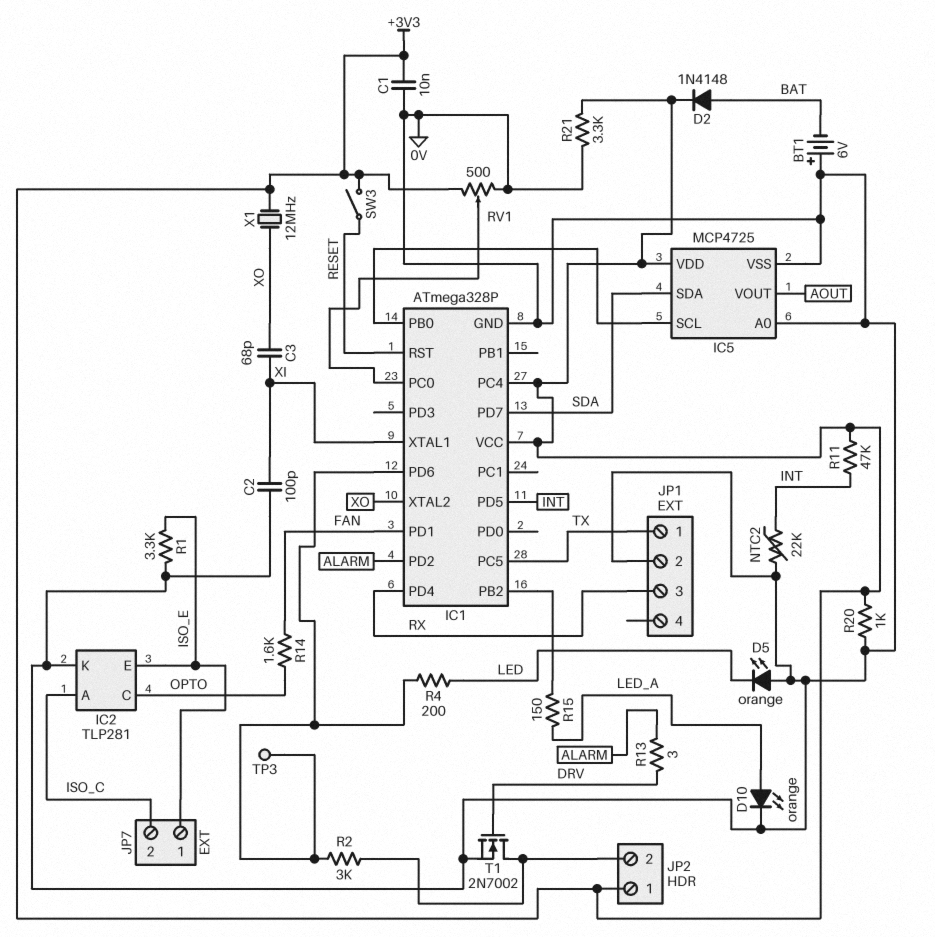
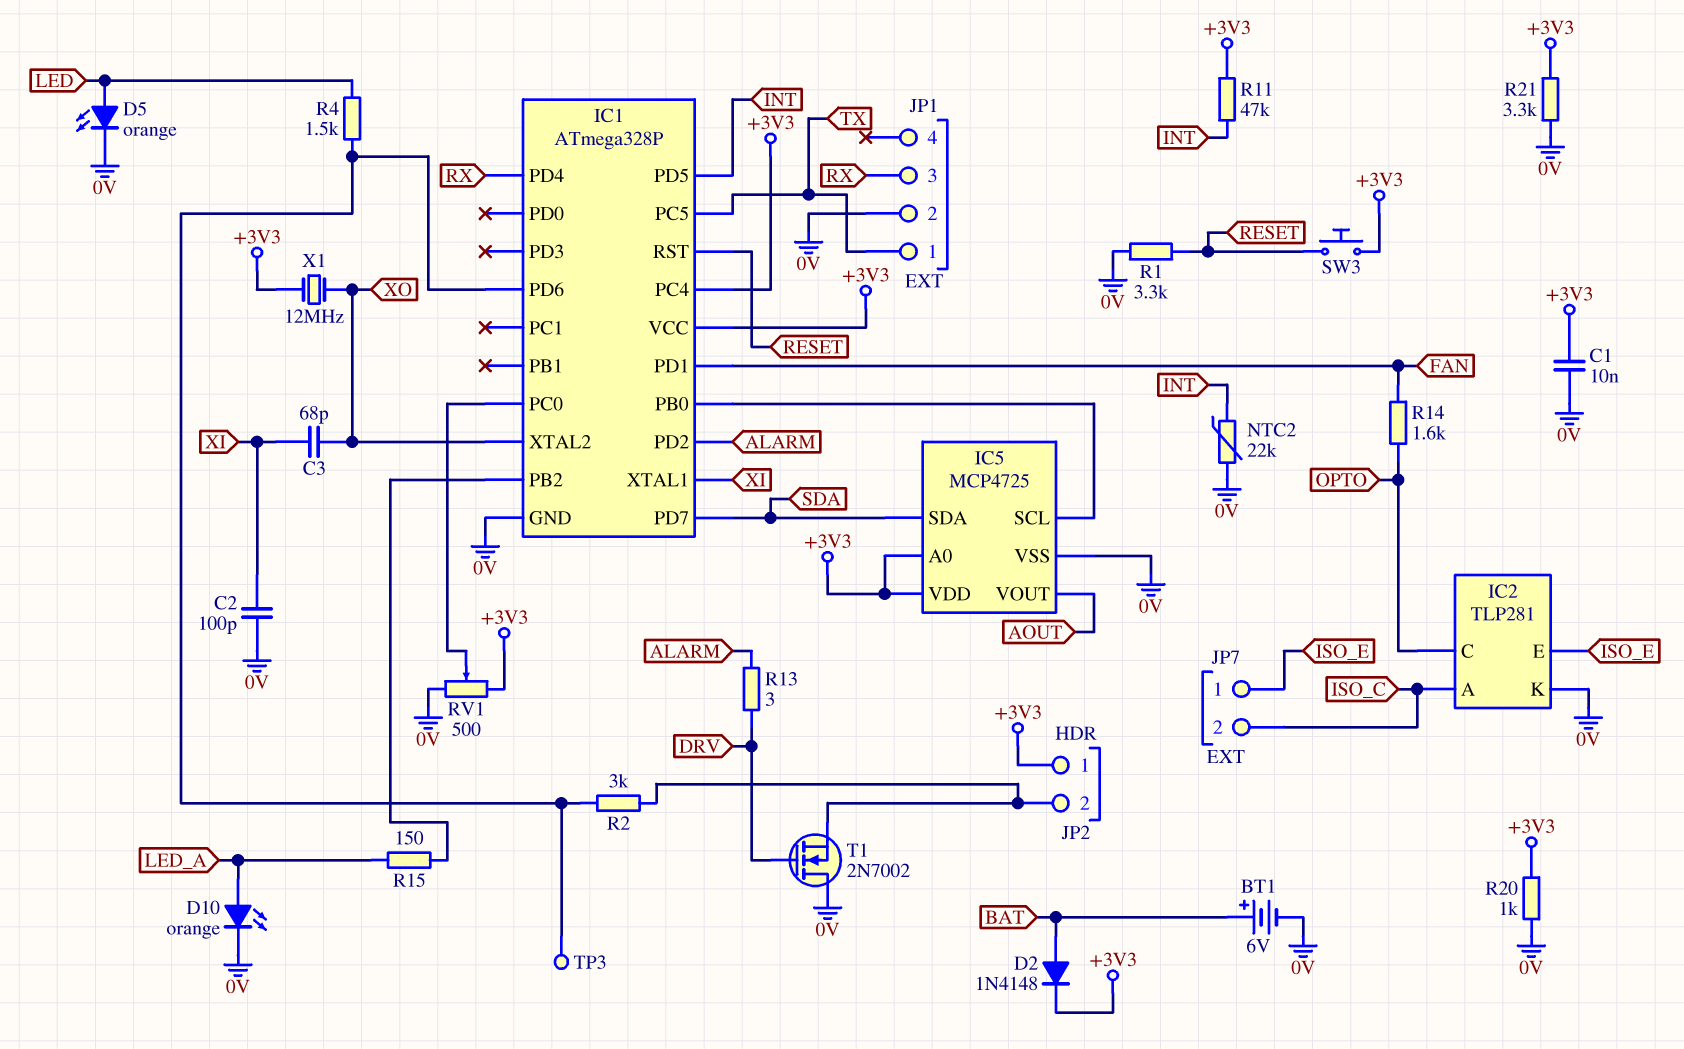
BT1: 6V (plus 0V, minus BAT) -> 6V (plus BAT, minus 0V)
D5: LED orange (A 0V, K LED) -> LED orange (A LED, K 0V)
IC5 pin A0: 0V -> +3V3
R1: 3.3k (0V, ISO_E) -> 3.3k (0V, RESET)
R4: 200 (IC1/PD6, LED) -> 1.5k (IC1/PD6, LED)
SW3: switch (+3V3, RESET) -> button (+3V3, RESET)
T1: NMOS 2N7002 (G DRV, D JP2/2, S 0V) -> NMOS 2N7002 (G DRV, D 0V, S JP2/2)

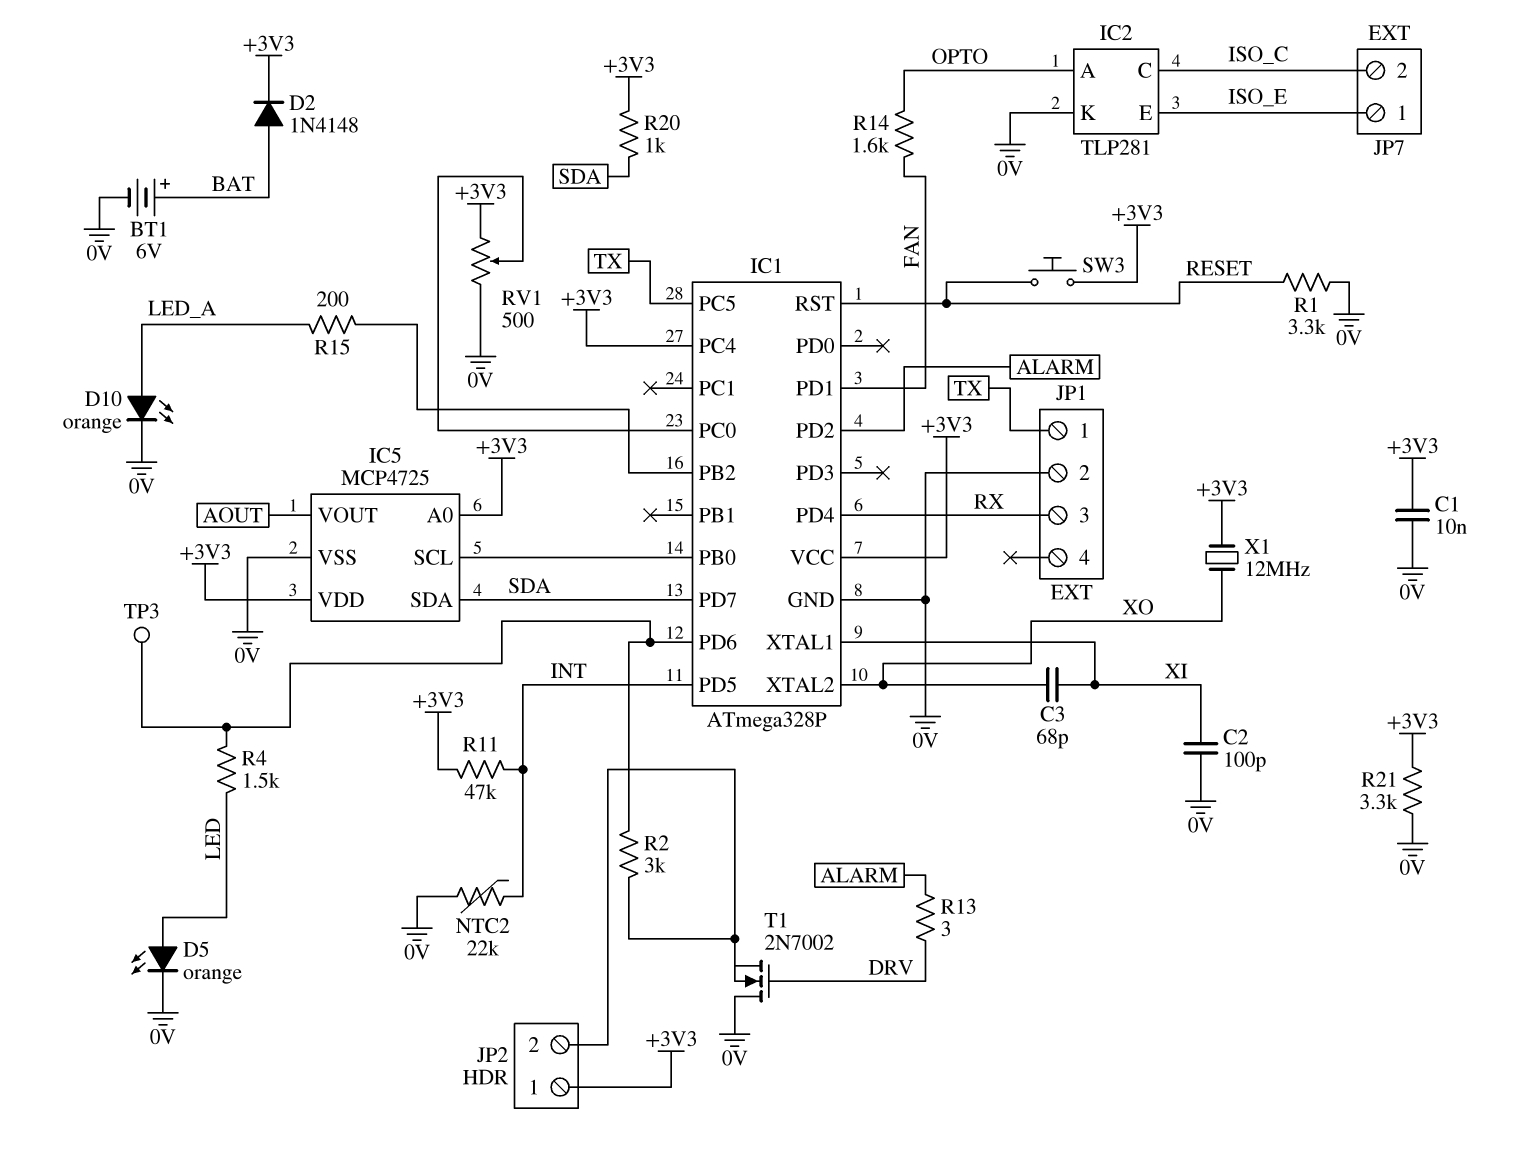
IC2 pin A: ISO_C -> OPTO
IC2 pin C: OPTO -> ISO_C
R15: 150 (IC1/PB2, LED_A) -> 200 (IC1/PB2, LED_A)
R20: 1k (+3V3, 0V) -> 1k (+3V3, SDA)

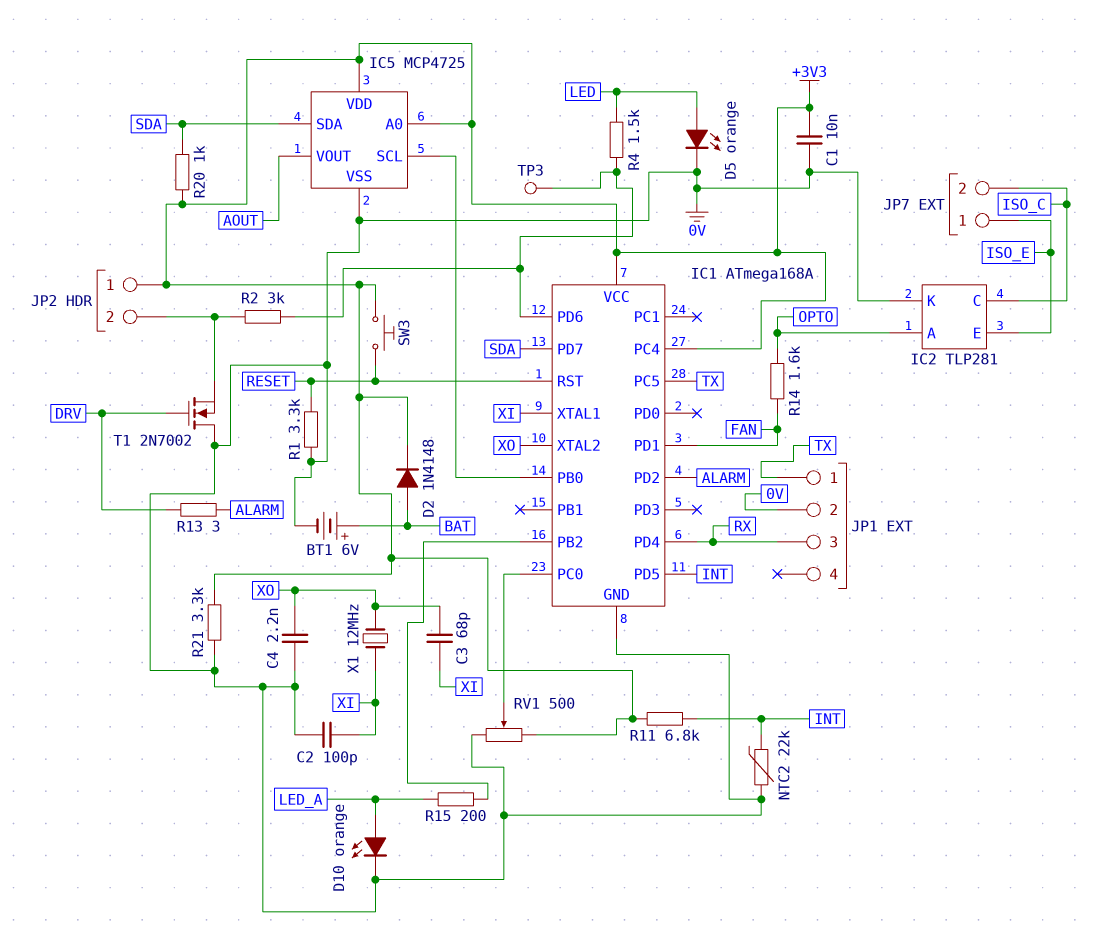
C4: none -> 2.2nF (0V, XO)
IC1: ATmega328P -> ATmega168A
R11: 47k (+3V3, INT) -> 6.8k (+3V3, INT)
X1: 12MHz (+3V3, XO) -> 12MHz (XI, XO)

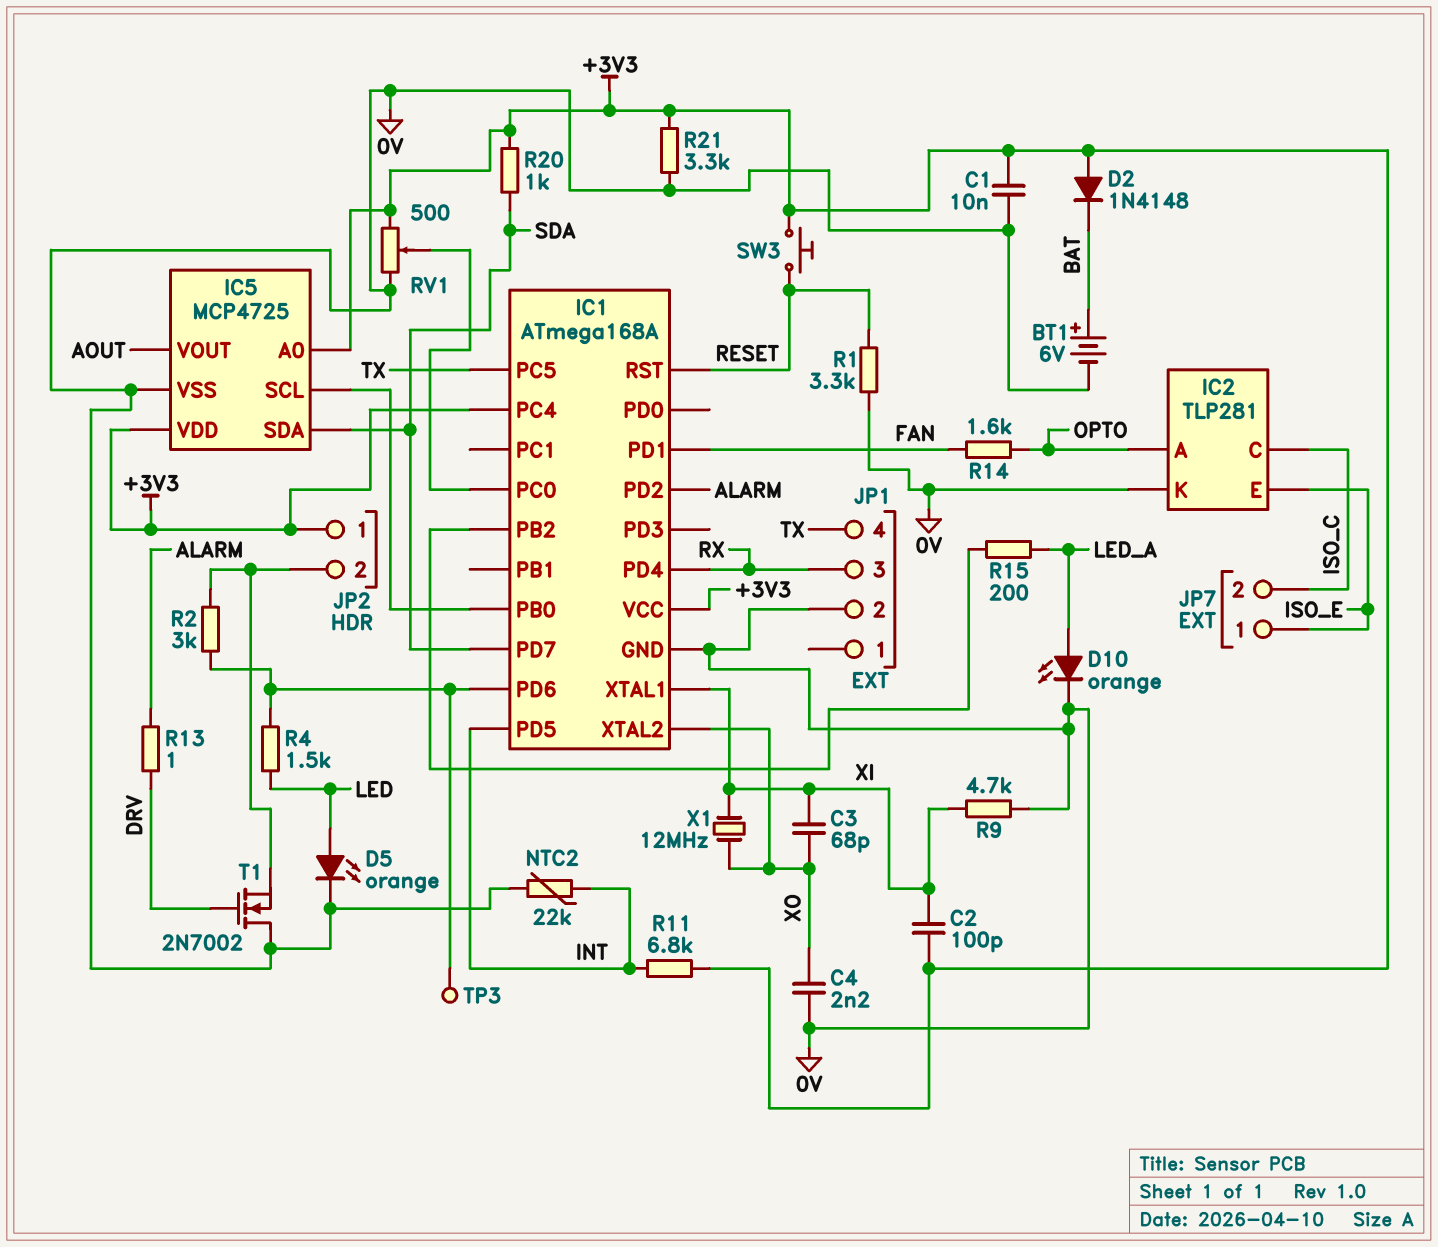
C2: 100pF (0V, XI) -> 100pF (+3V3, XI)
D2: diode 1N4148 (A BAT, K +3V3) -> diode 1N4148 (A +3V3, K BAT)
JP1 pin 1: TX -> none
JP1 pin 4: none -> TX
R9: none -> 4.7k (0V, XI)
R13: 3 (ALARM, DRV) -> 1 (ALARM, DRV)

